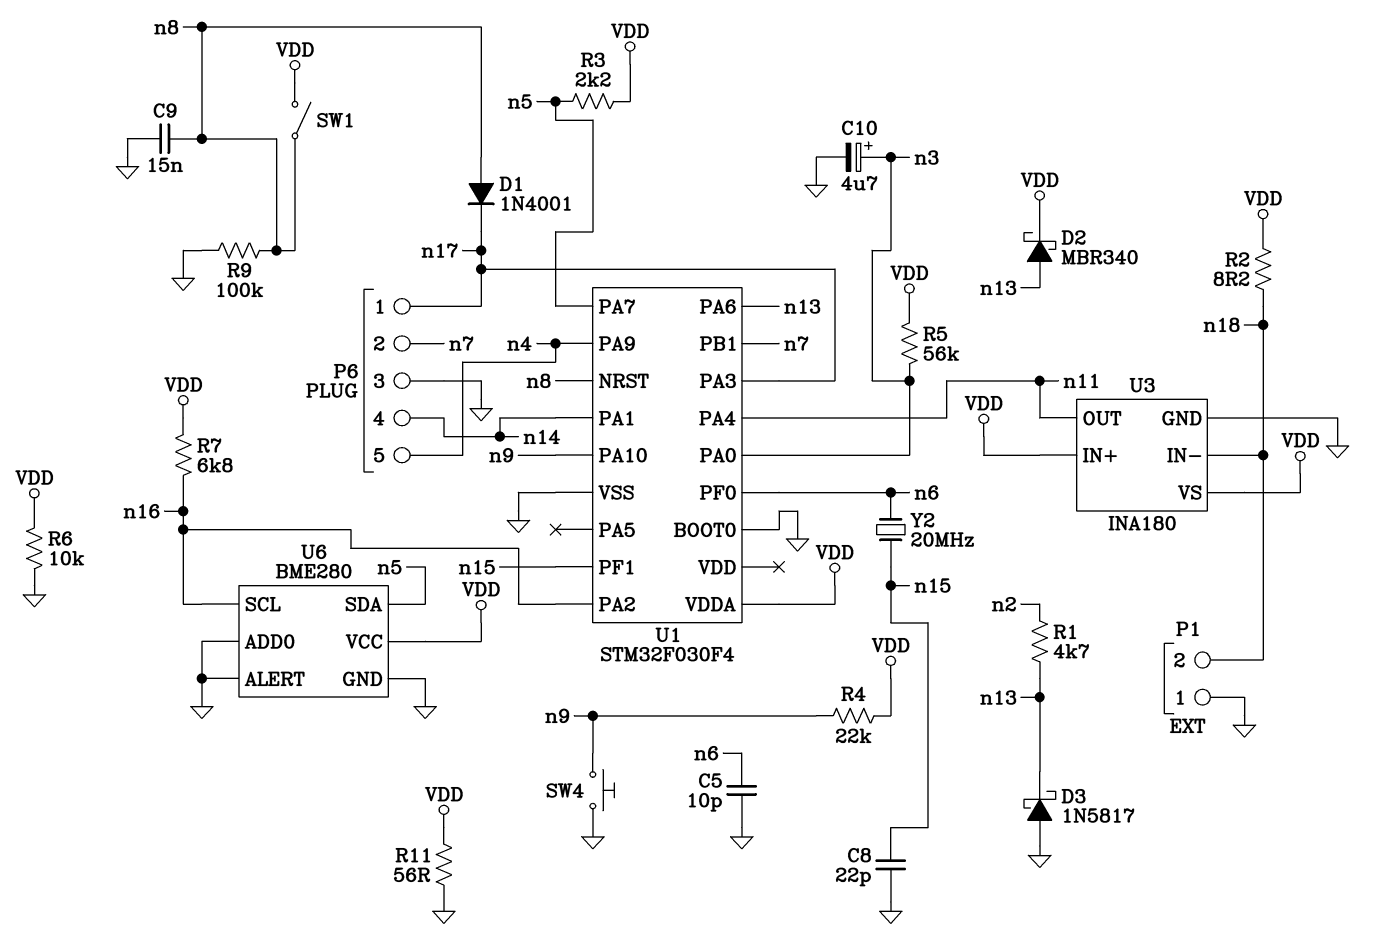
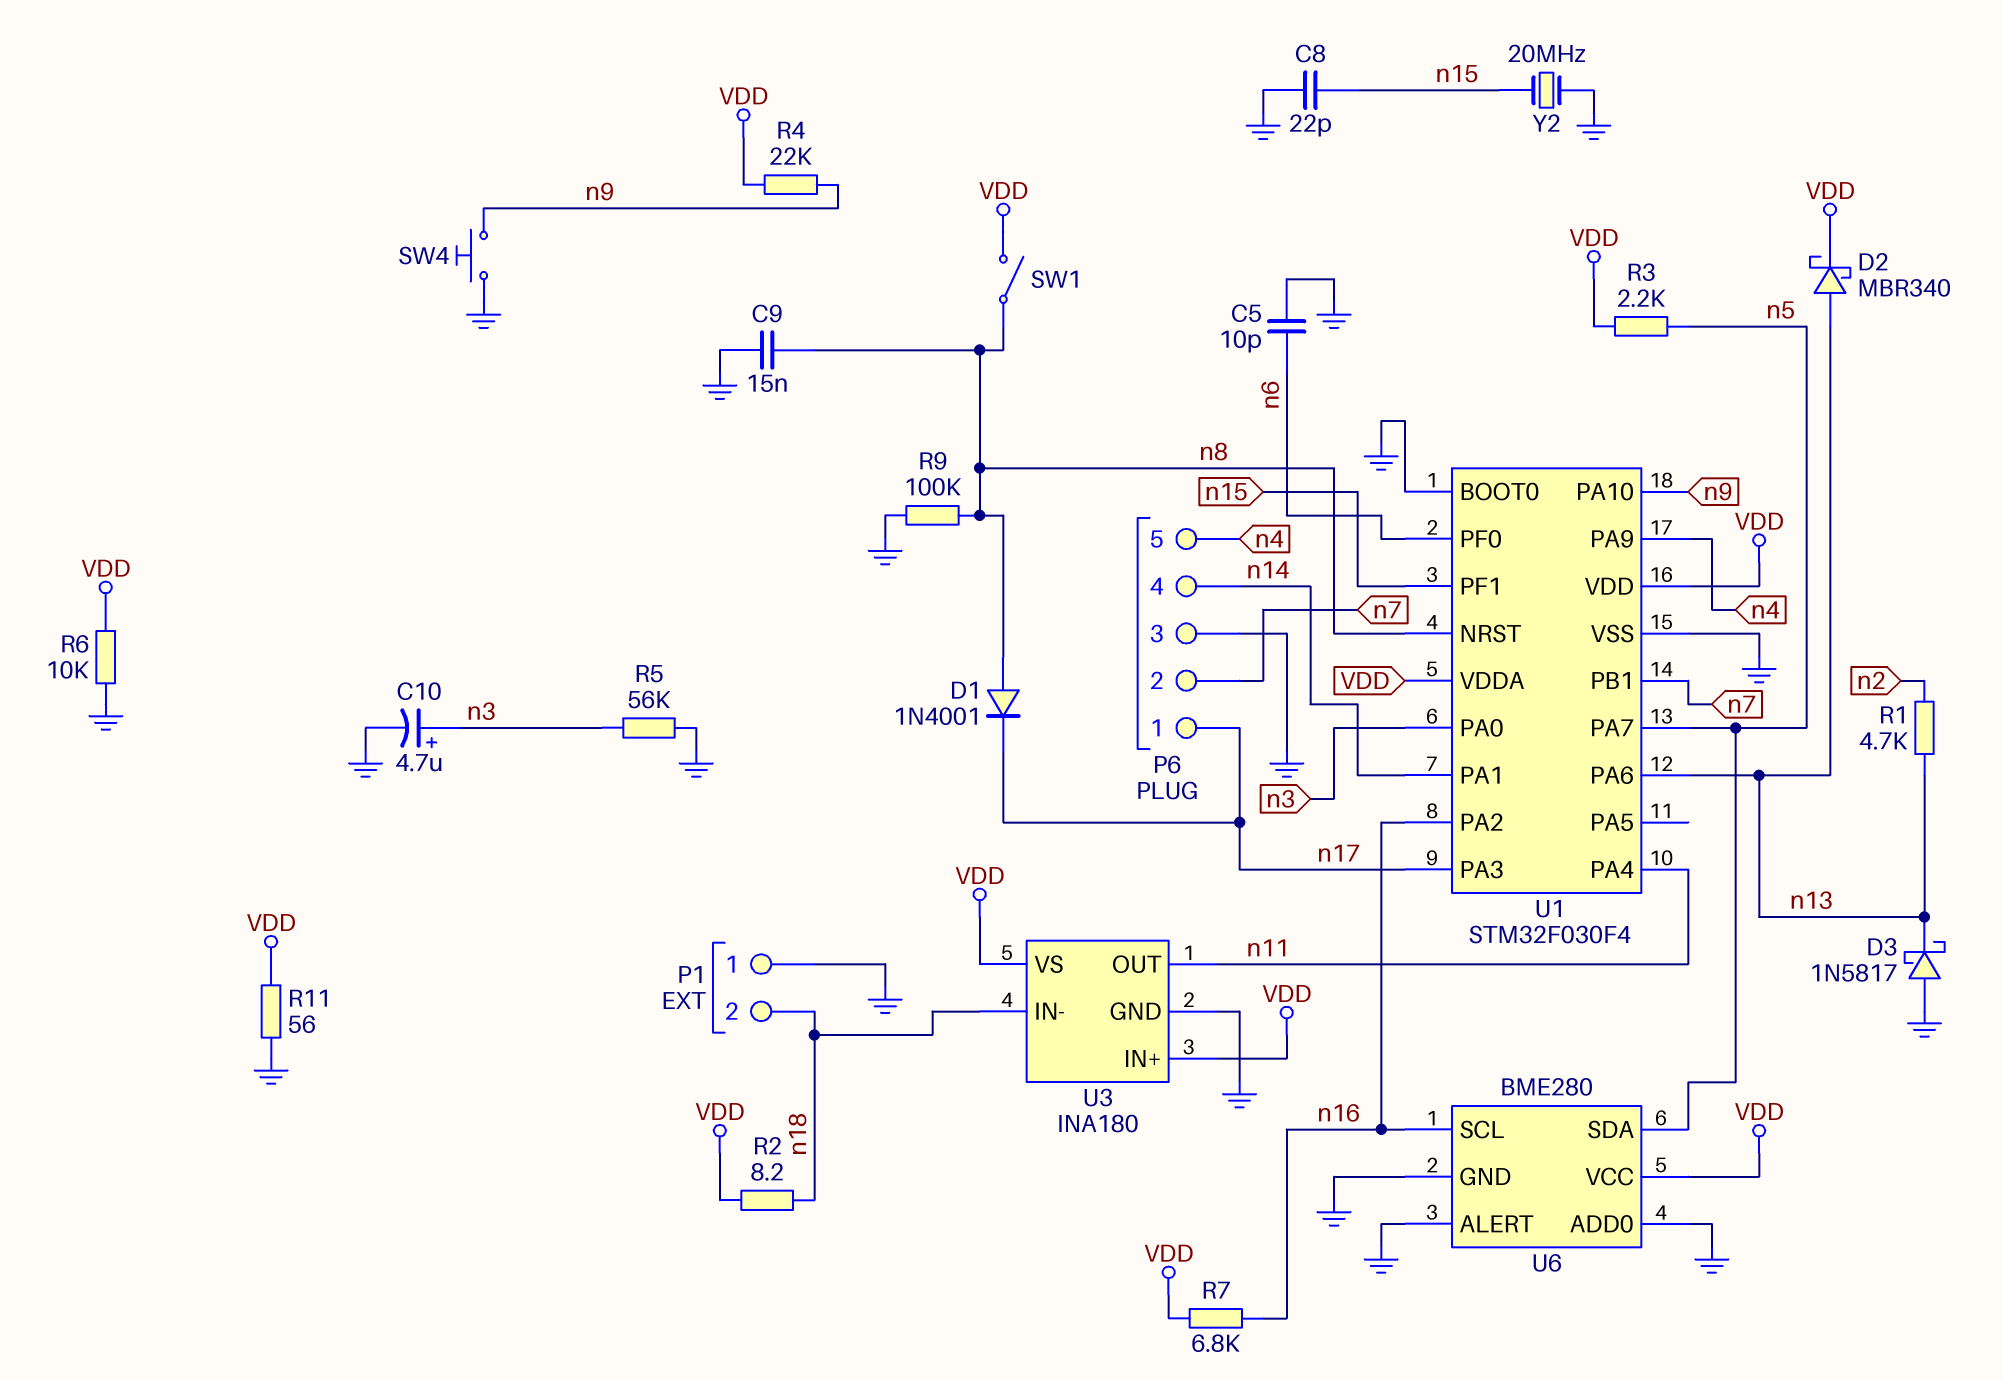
R5: 56k (VDD, n3) -> 56k (GND, n3)
U1 pin VDD: none -> VDD
Y2: 20MHz (n6, n15) -> 20MHz (GND, n15)

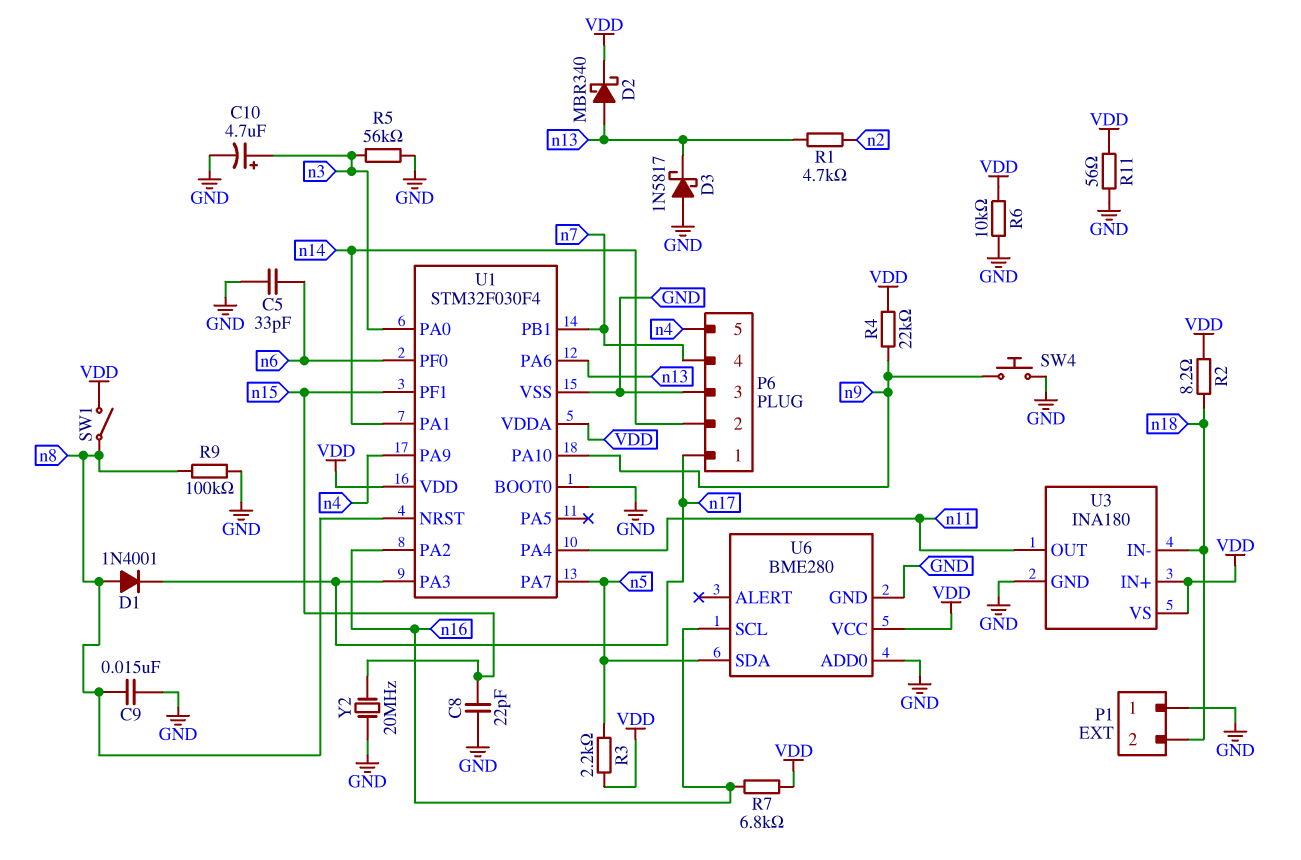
C5: 10pF (GND, n6) -> 33pF (GND, n6)
P6 pin 2: n7 -> n14
P6 pin 4: n14 -> n7
U6 pin ALERT: GND -> none

